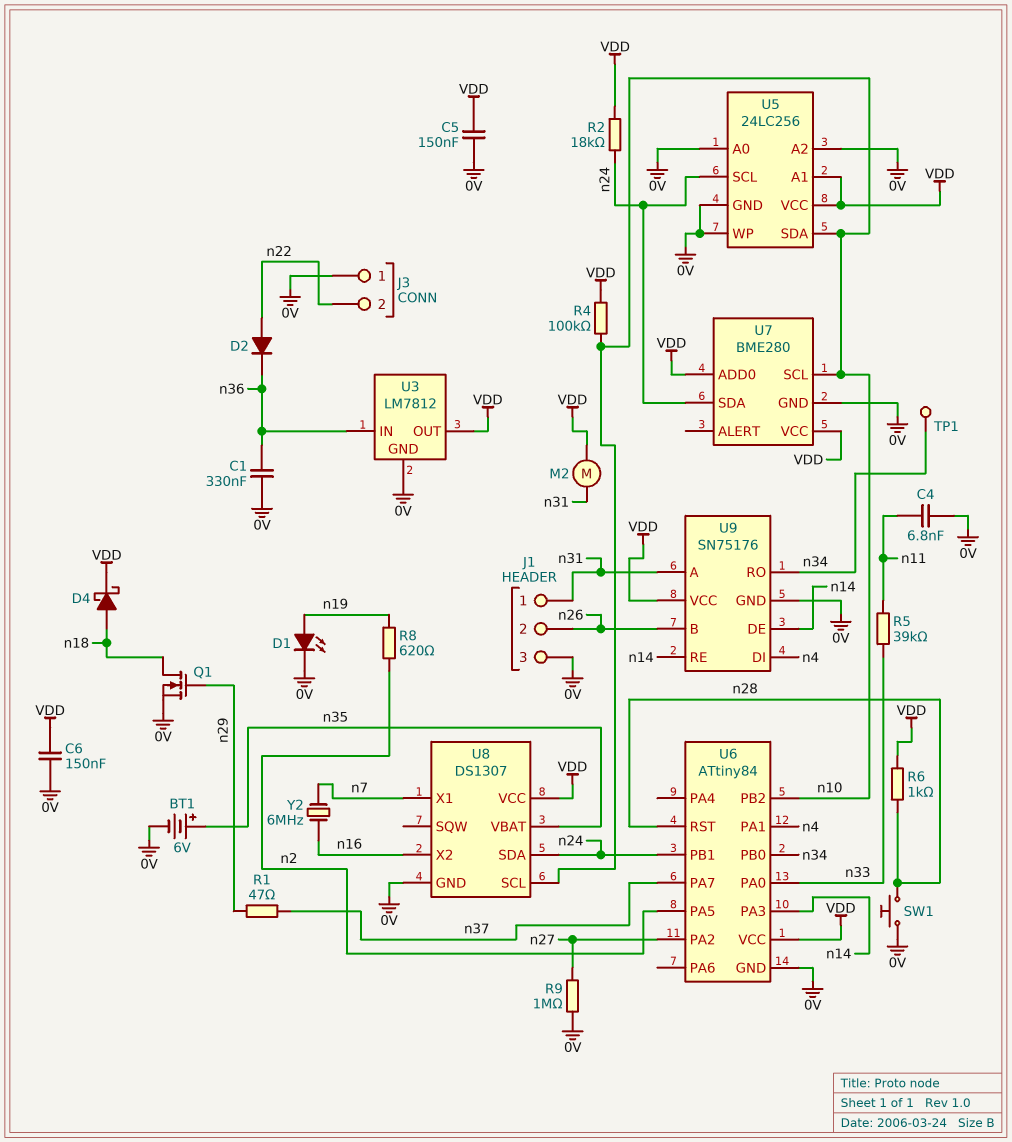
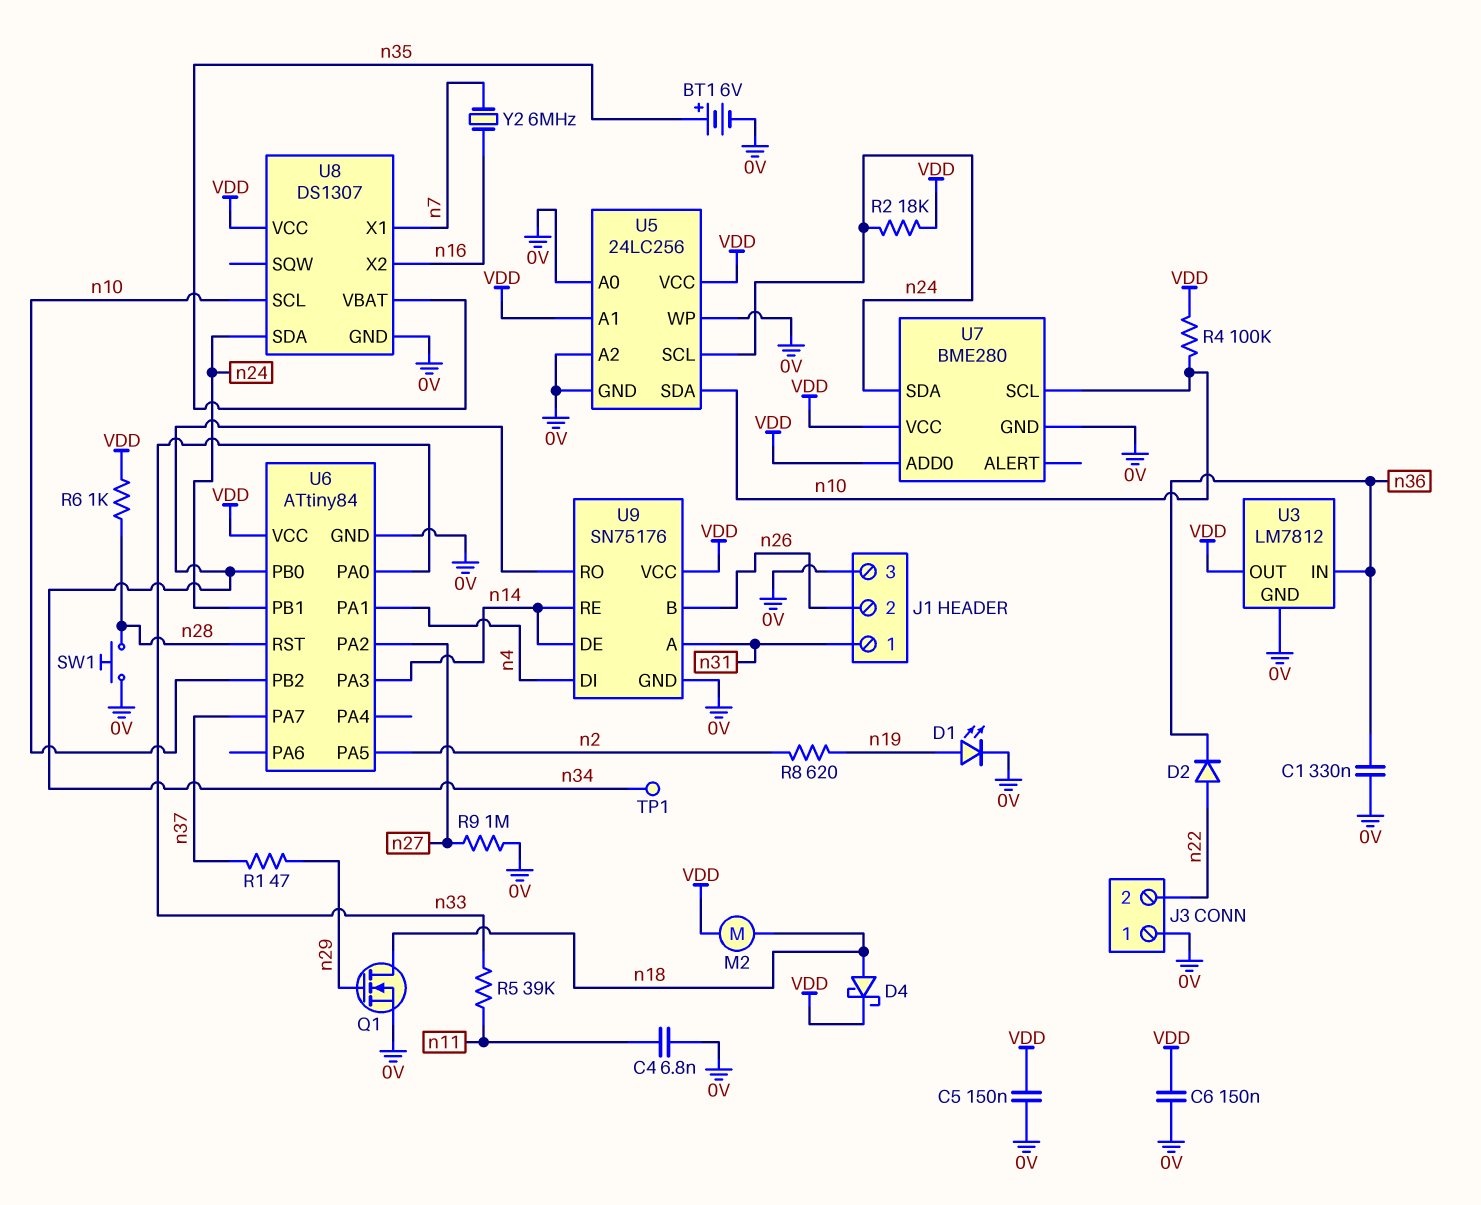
M2: motor (VDD, n31) -> motor (VDD, n18)

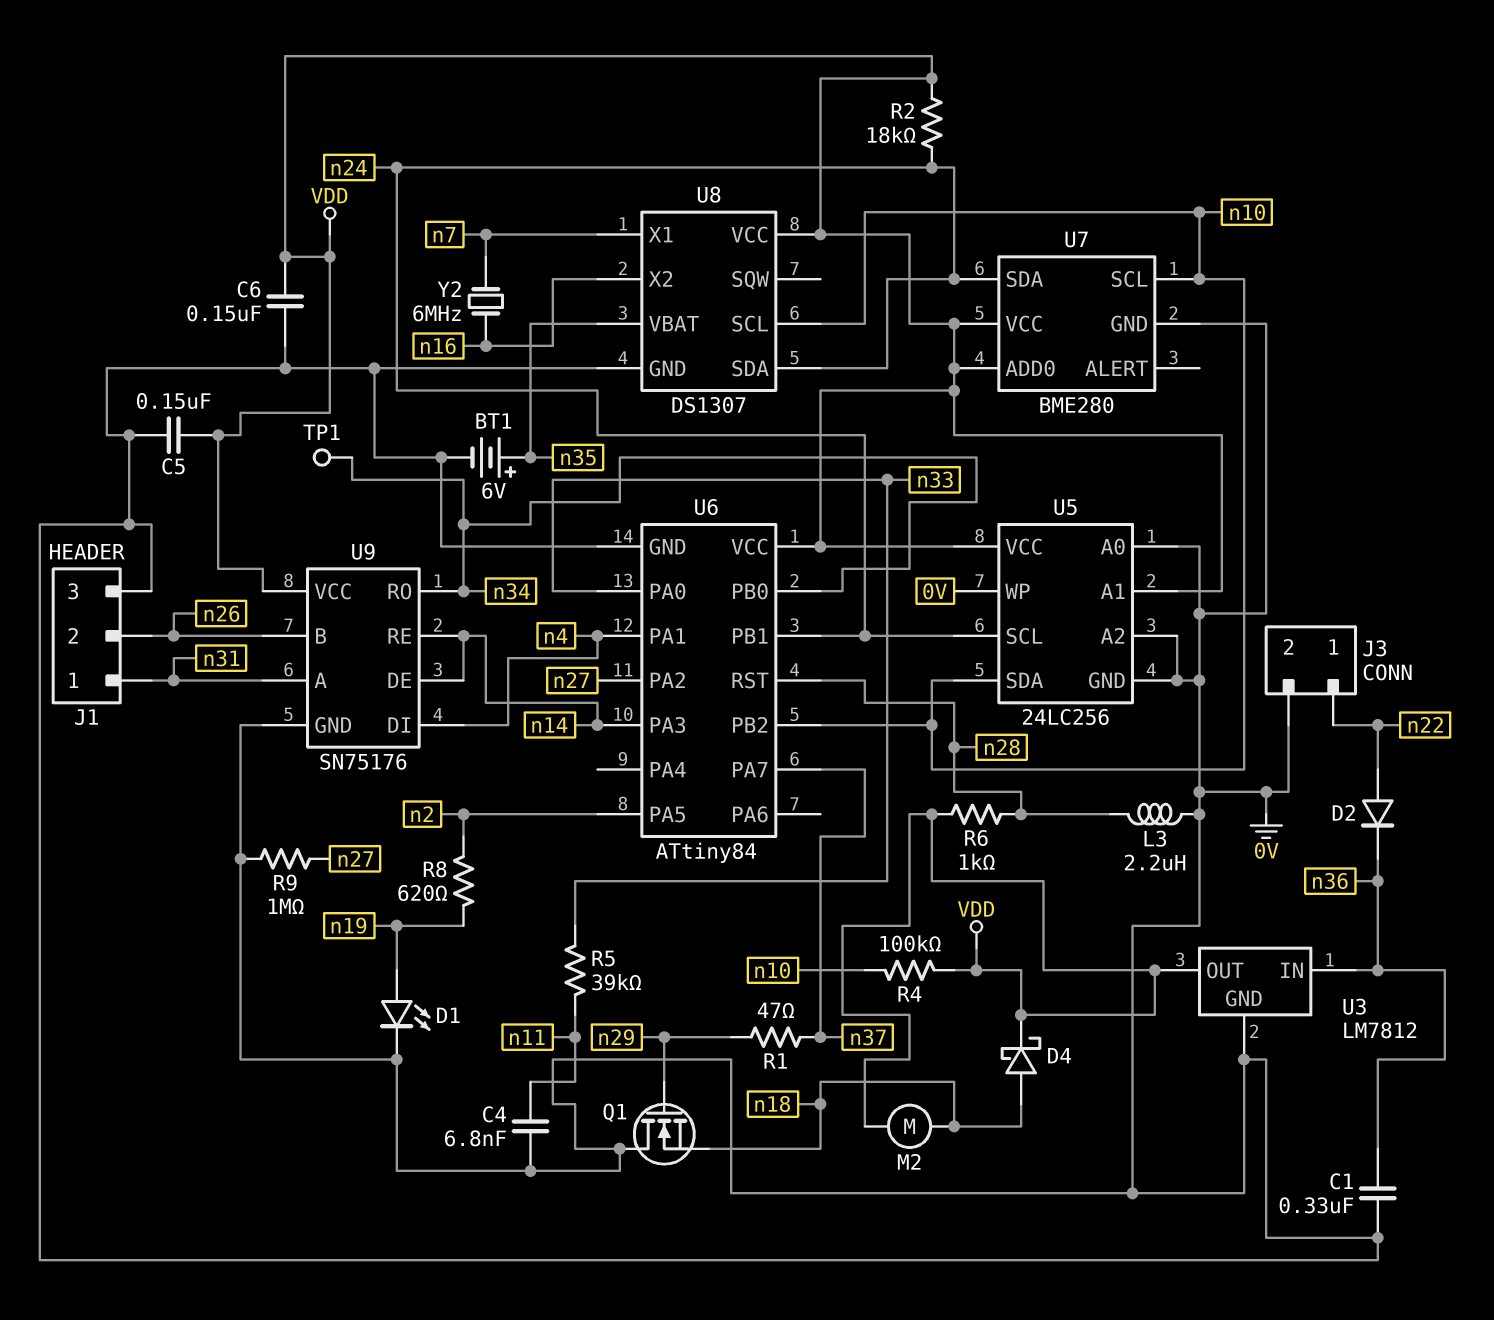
J3 pin 1: 0V -> n22
J3 pin 2: n22 -> 0V
L3: none -> 2.2uH (0V, n28)
Q1: NMOS (G n29, D n18, S 0V) -> NMOS (G n29, D 0V, S n18)
SW1: button (0V, n28) -> none

